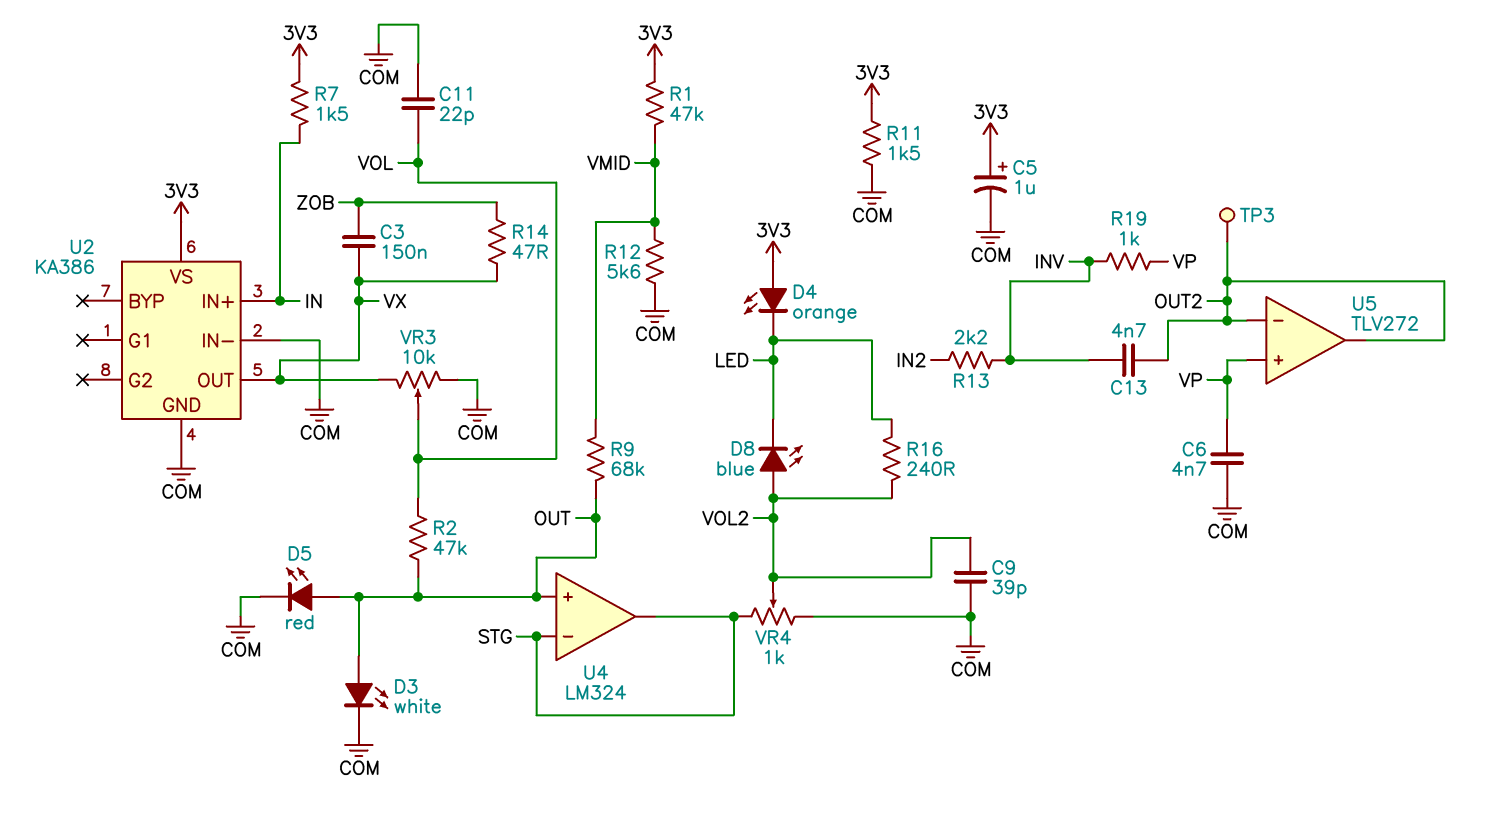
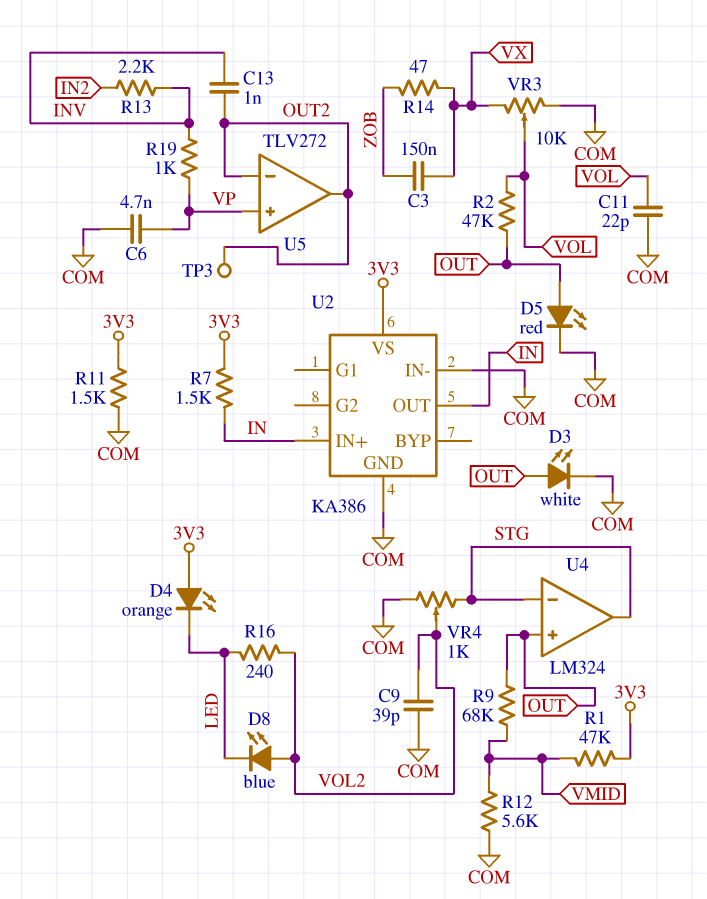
C5: 1uF (plus 3V3, minus COM) -> none
C13: 4.7nF (INV, OUT2) -> 1nF (INV, OUT2)
U2 pin OUT: VX -> IN

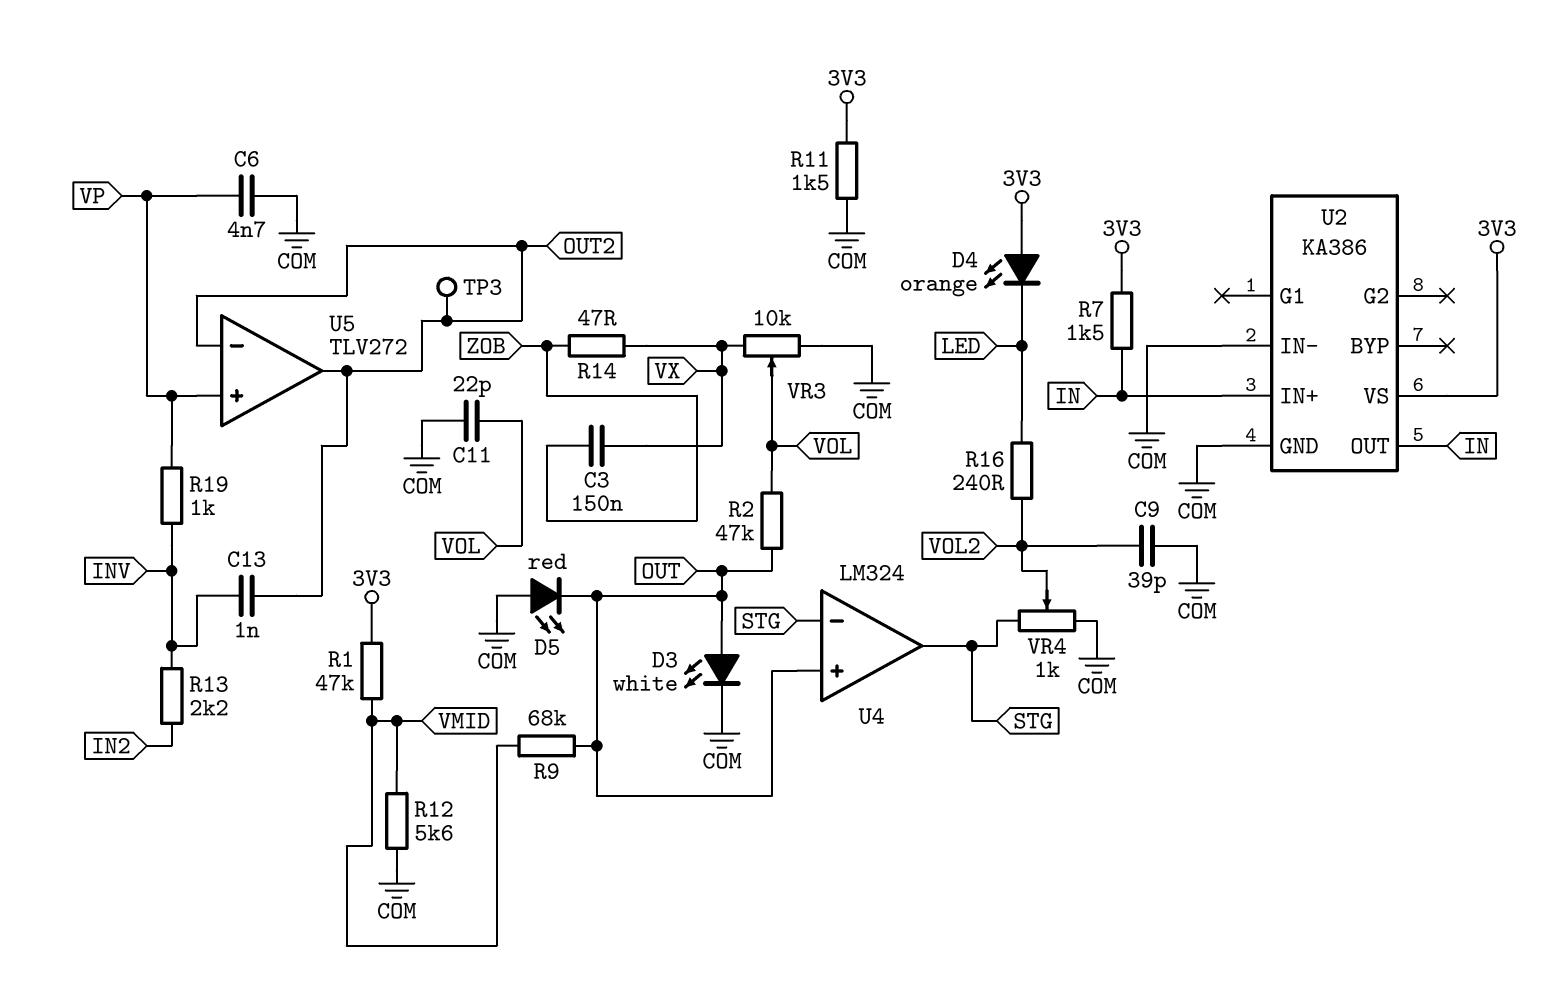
D5: LED red (A OUT, K COM) -> LED red (A COM, K OUT)
D8: LED blue (A VOL2, K LED) -> none

